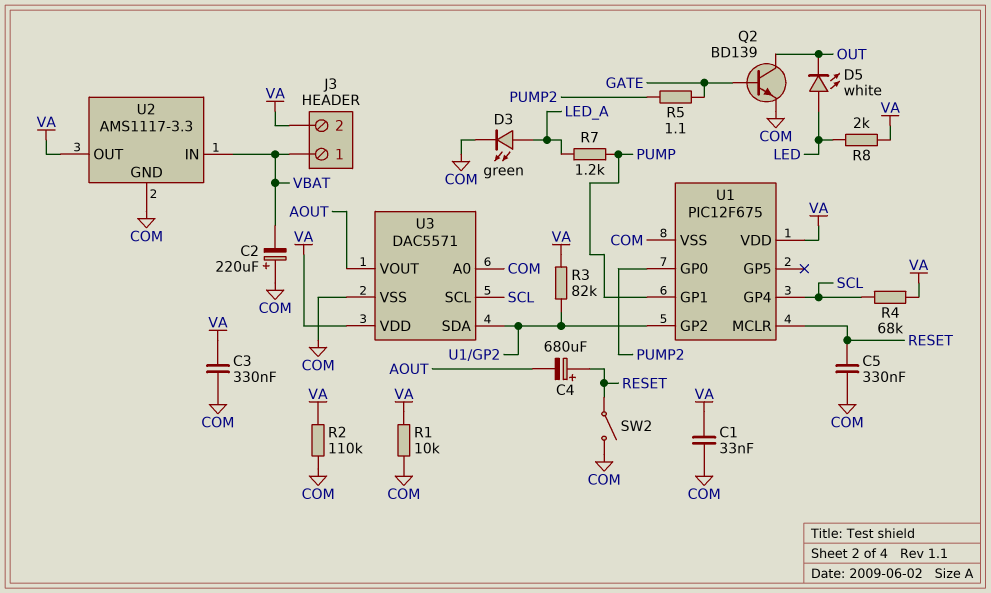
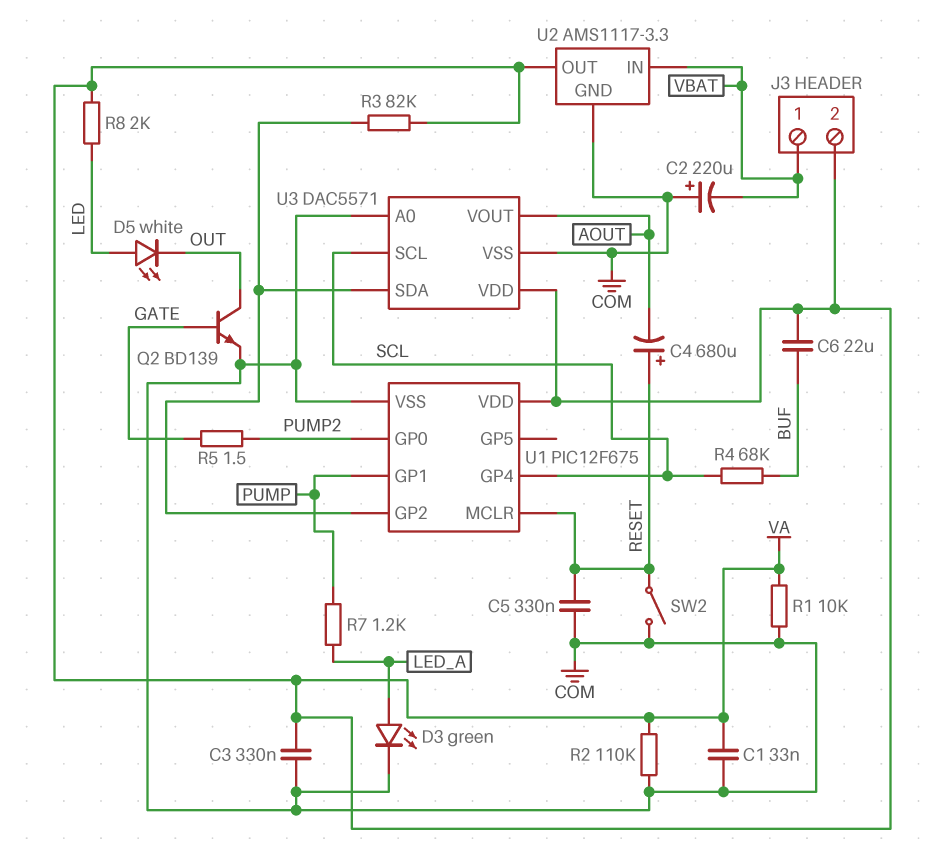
C6: none -> 22uF (BUF, VA)
R4: 68k (SCL, VA) -> 68k (BUF, SCL)
R5: 1.1 (GATE, PUMP2) -> 1.5 (GATE, PUMP2)

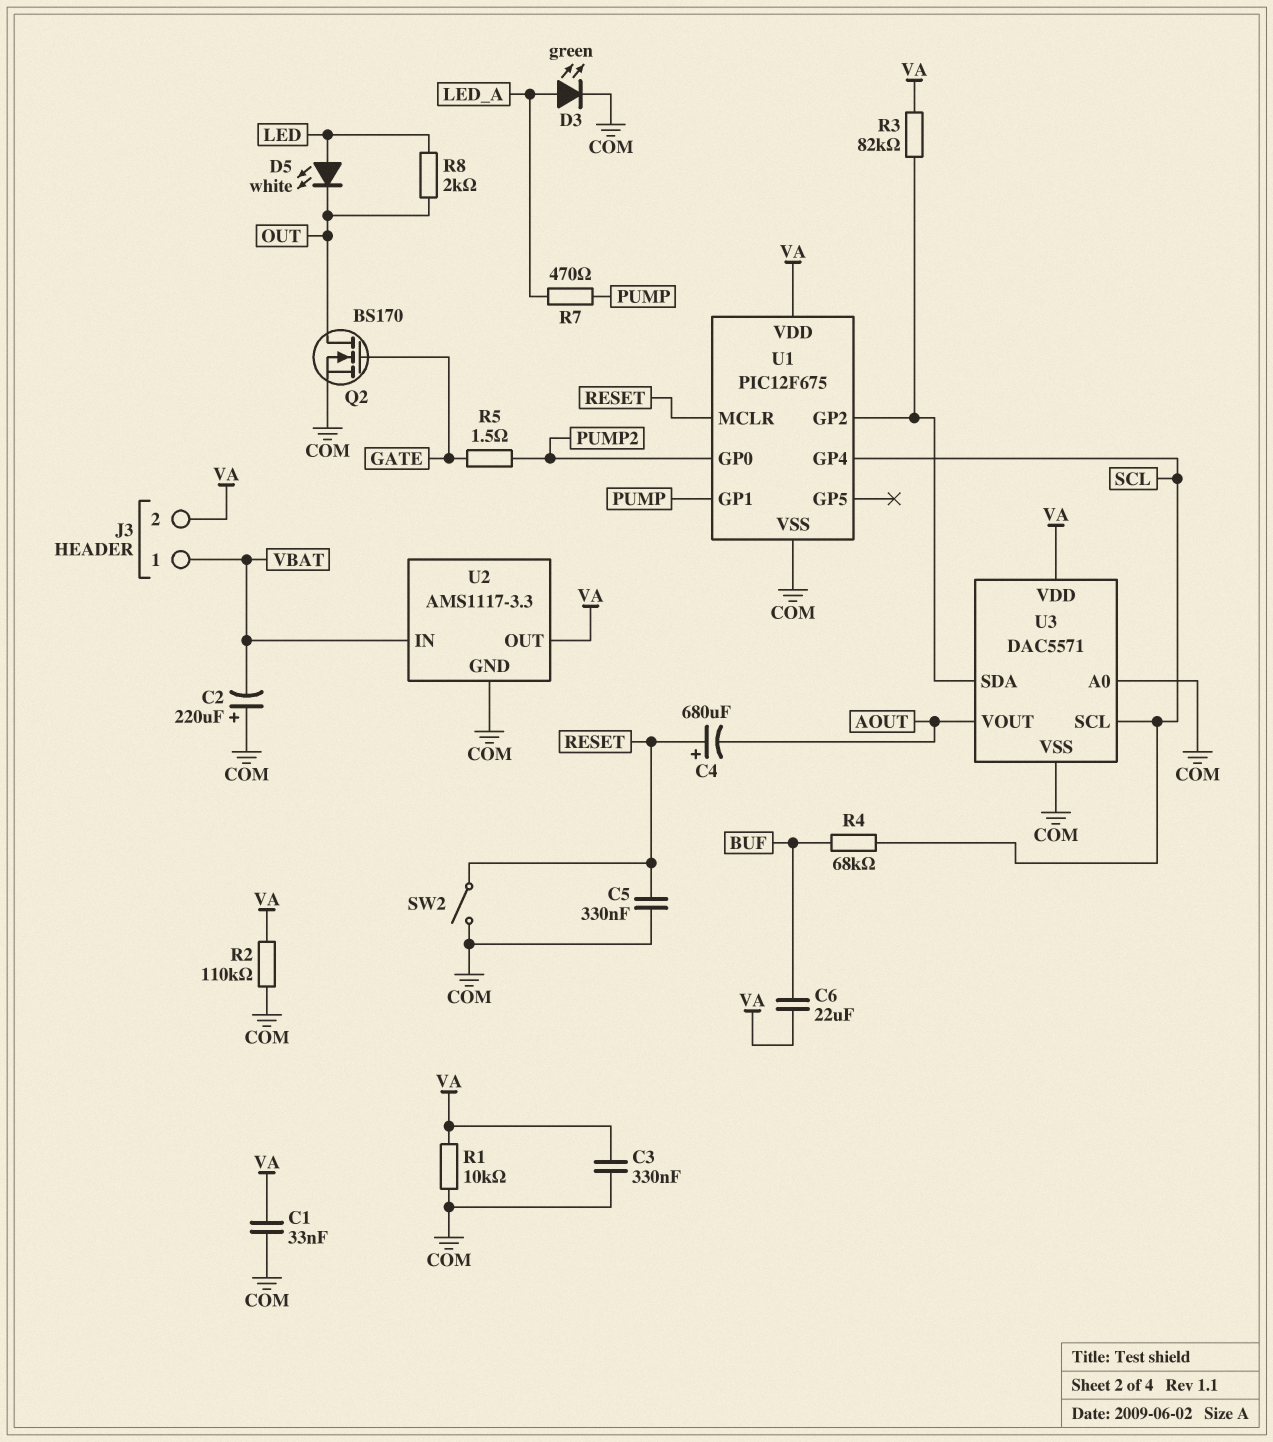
Q2: NPN BD139 (B GATE, C OUT, E COM) -> NMOS BS170 (G GATE, D OUT, S COM)
R7: 1.2k (LED_A, PUMP) -> 470 (LED_A, PUMP)
R8: 2k (LED, VA) -> 2k (LED, OUT)

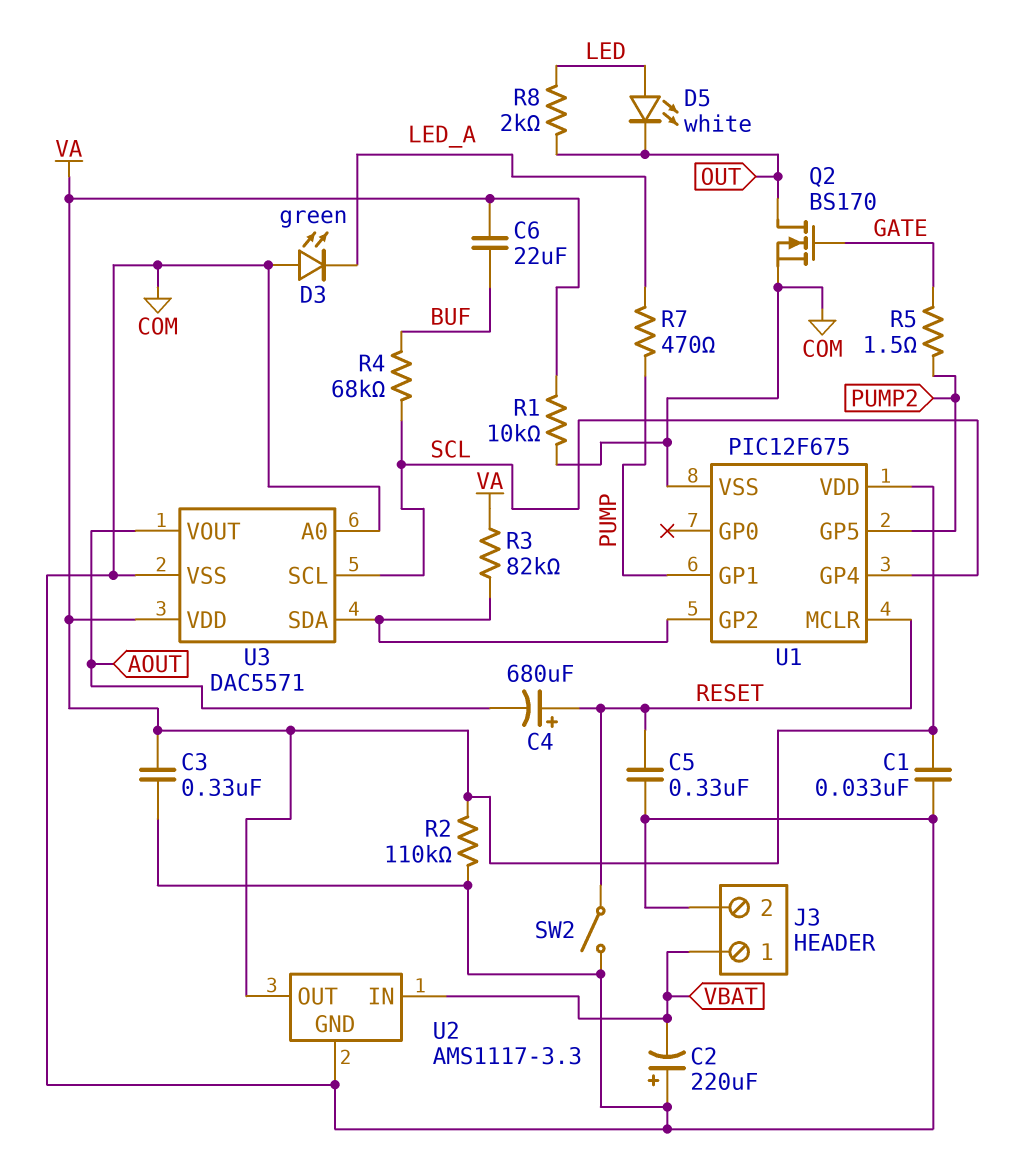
D3: LED green (A LED_A, K COM) -> LED green (A COM, K LED_A)
J3 pin 2: VA -> COM
U1 pin GP0: PUMP2 -> none
U1 pin GP5: none -> PUMP2

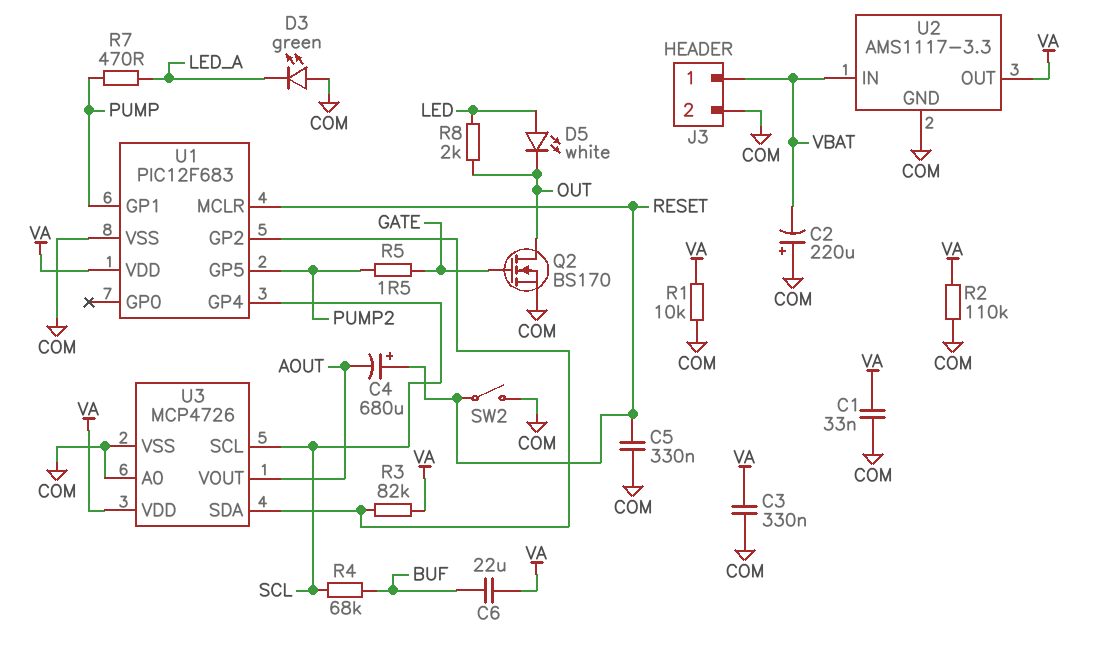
U1: PIC12F675 -> PIC12F683
U3: DAC5571 -> MCP4726

